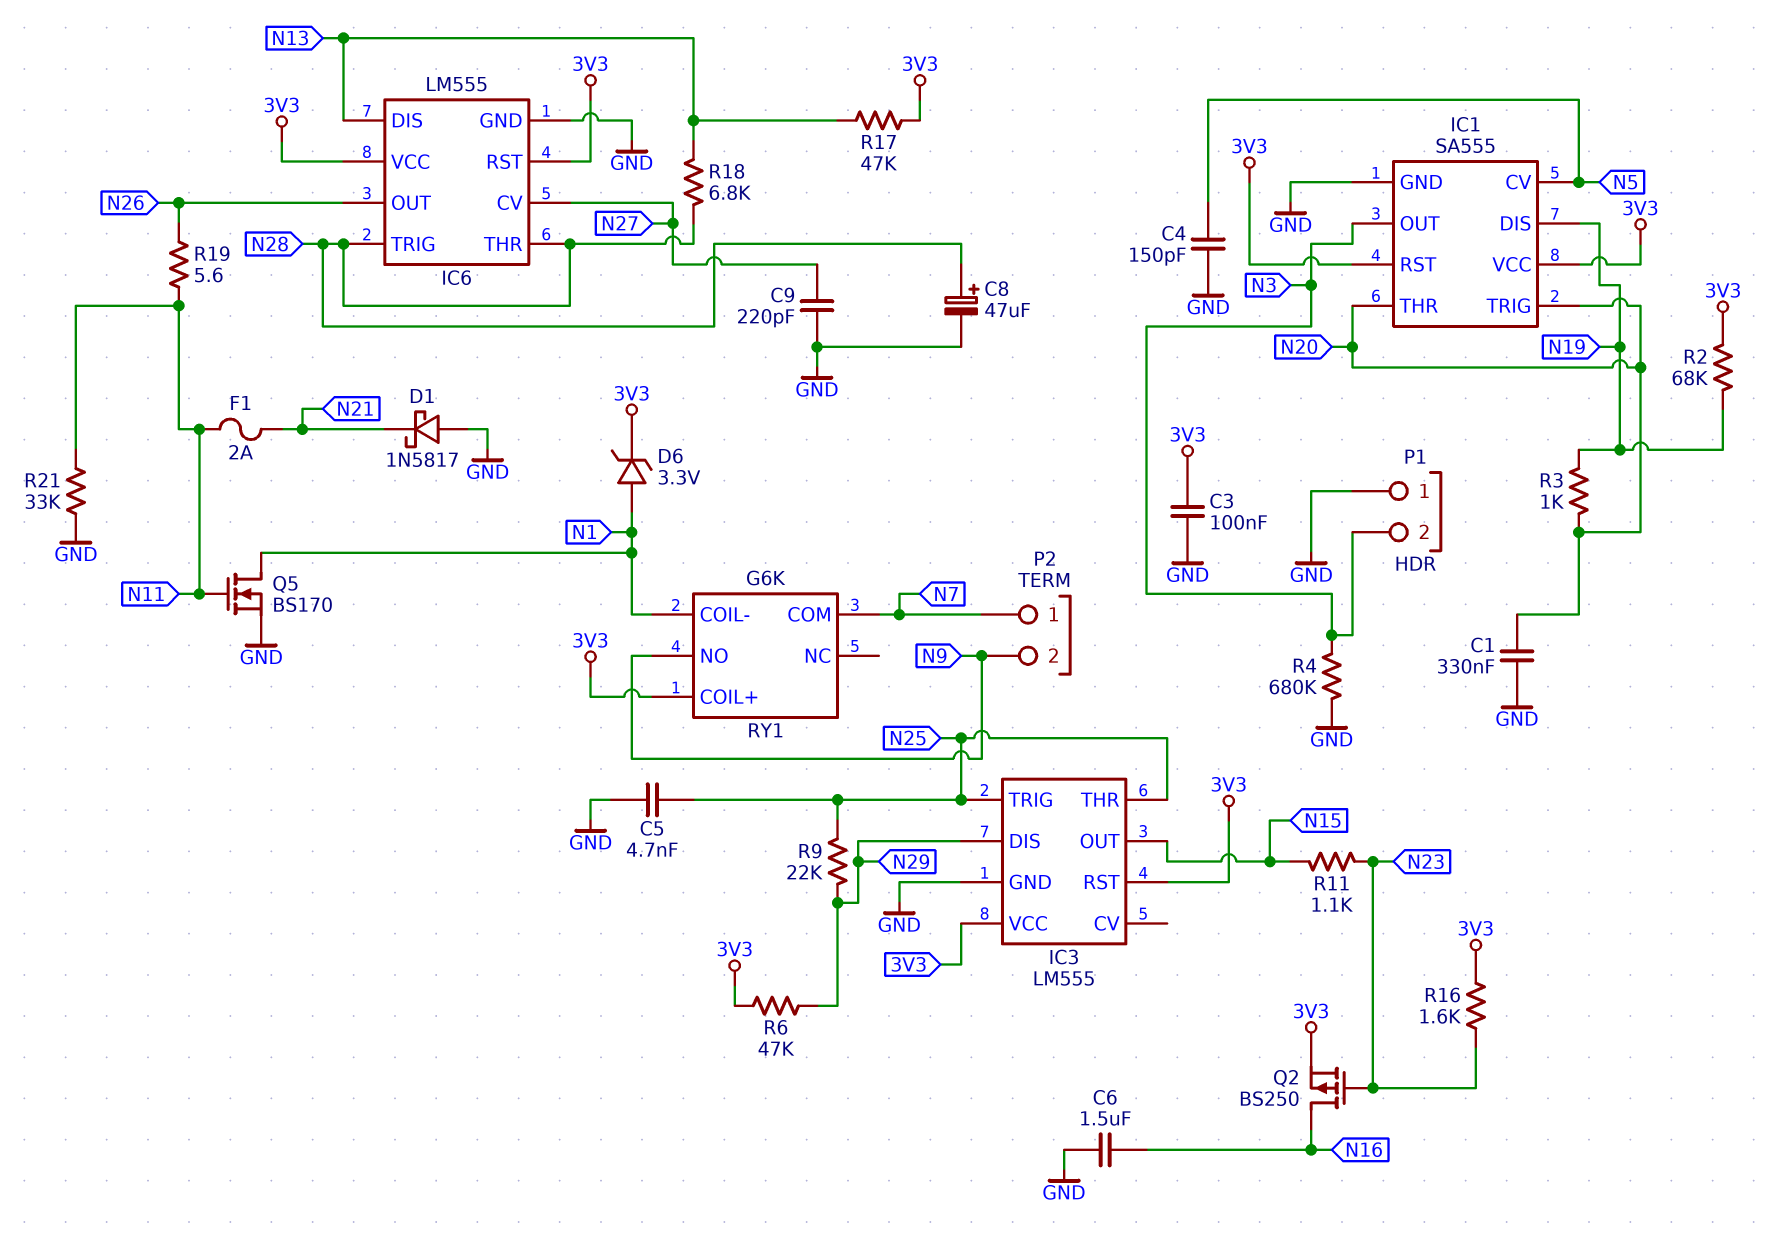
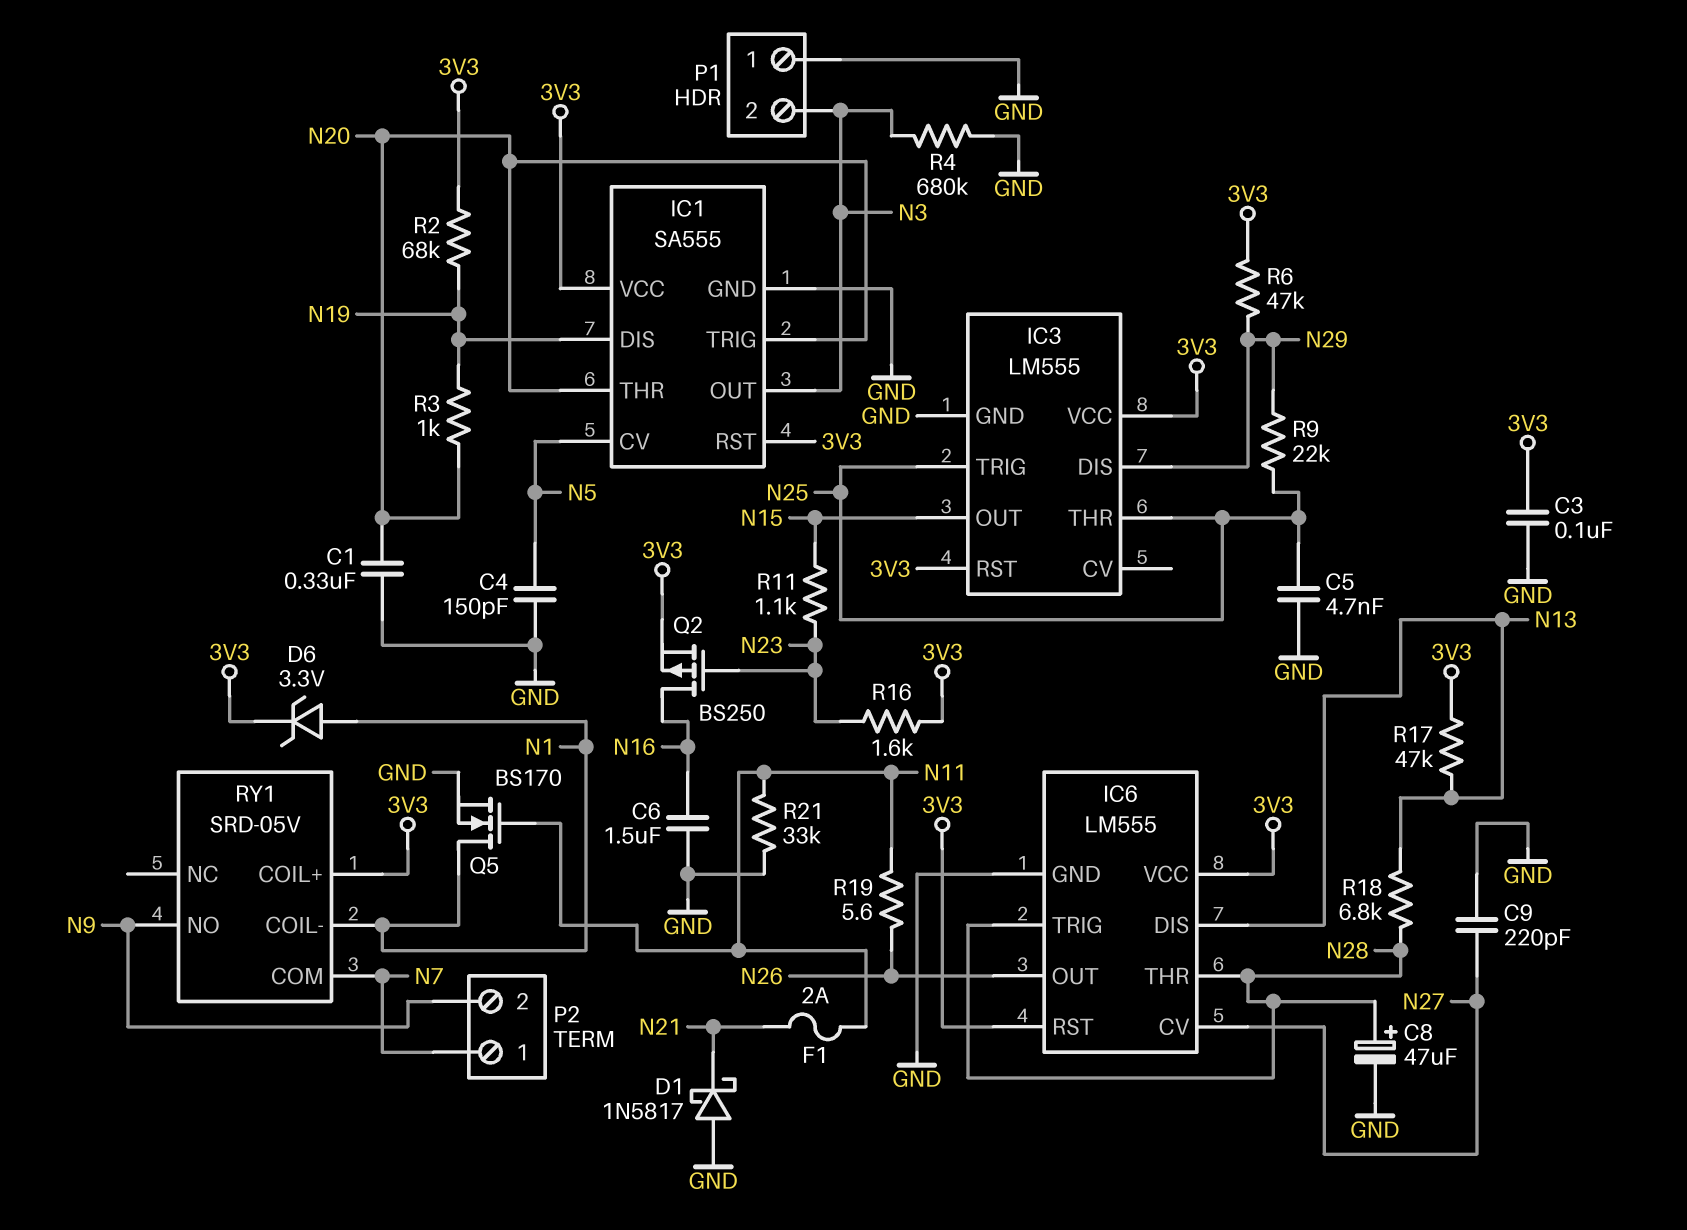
RY1: G6K -> SRD-05V

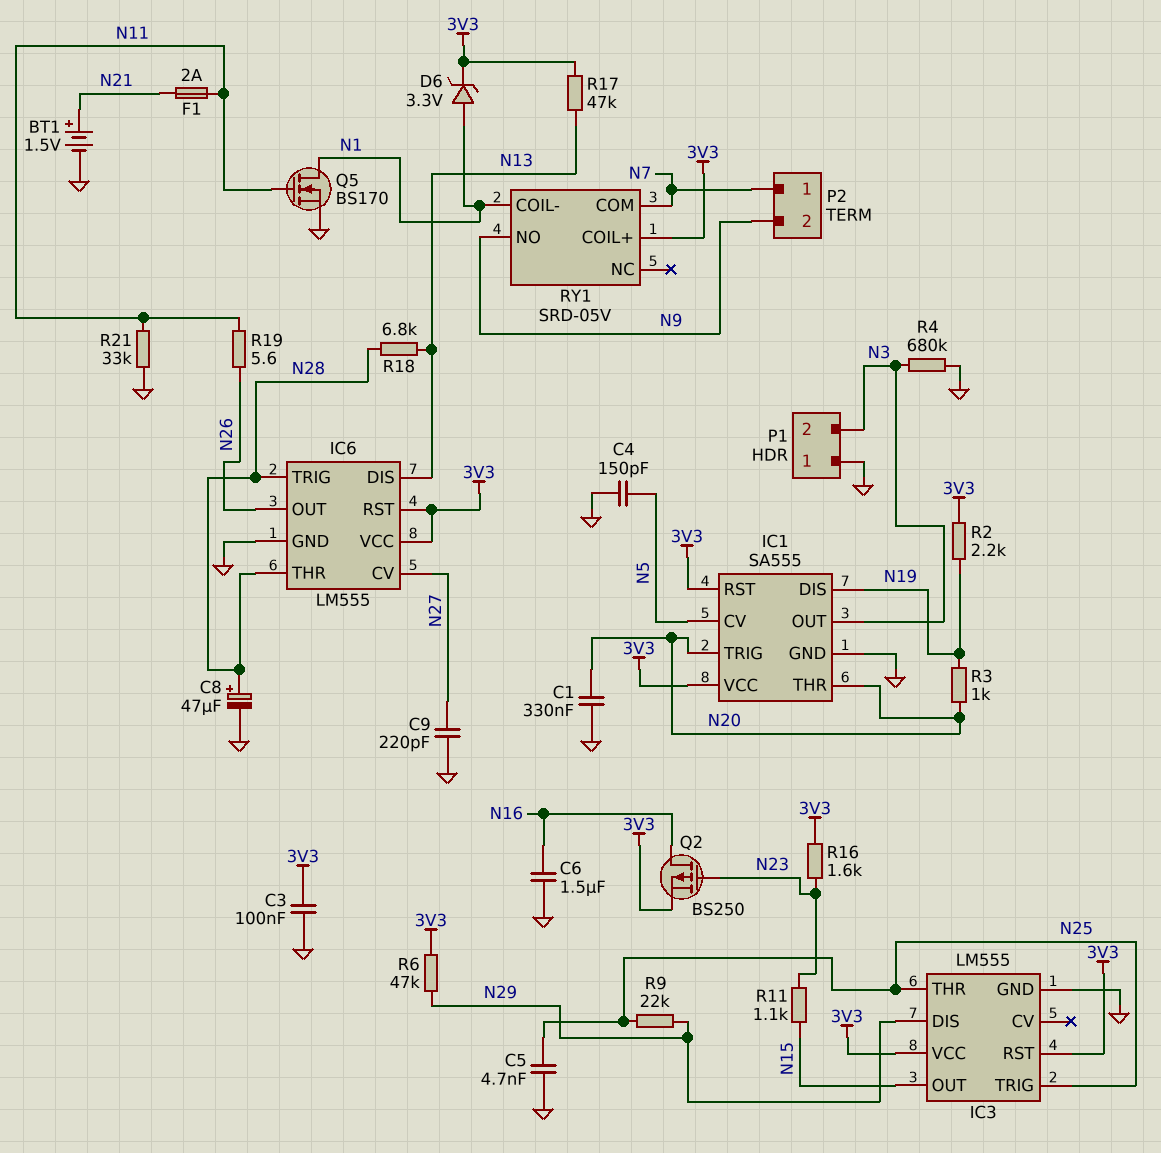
BT1: none -> 1.5V (plus N21, minus GND)
D1: schottky 1N5817 (A GND, K N21) -> none
R2: 68k (3V3, N19) -> 2.2k (3V3, N19)

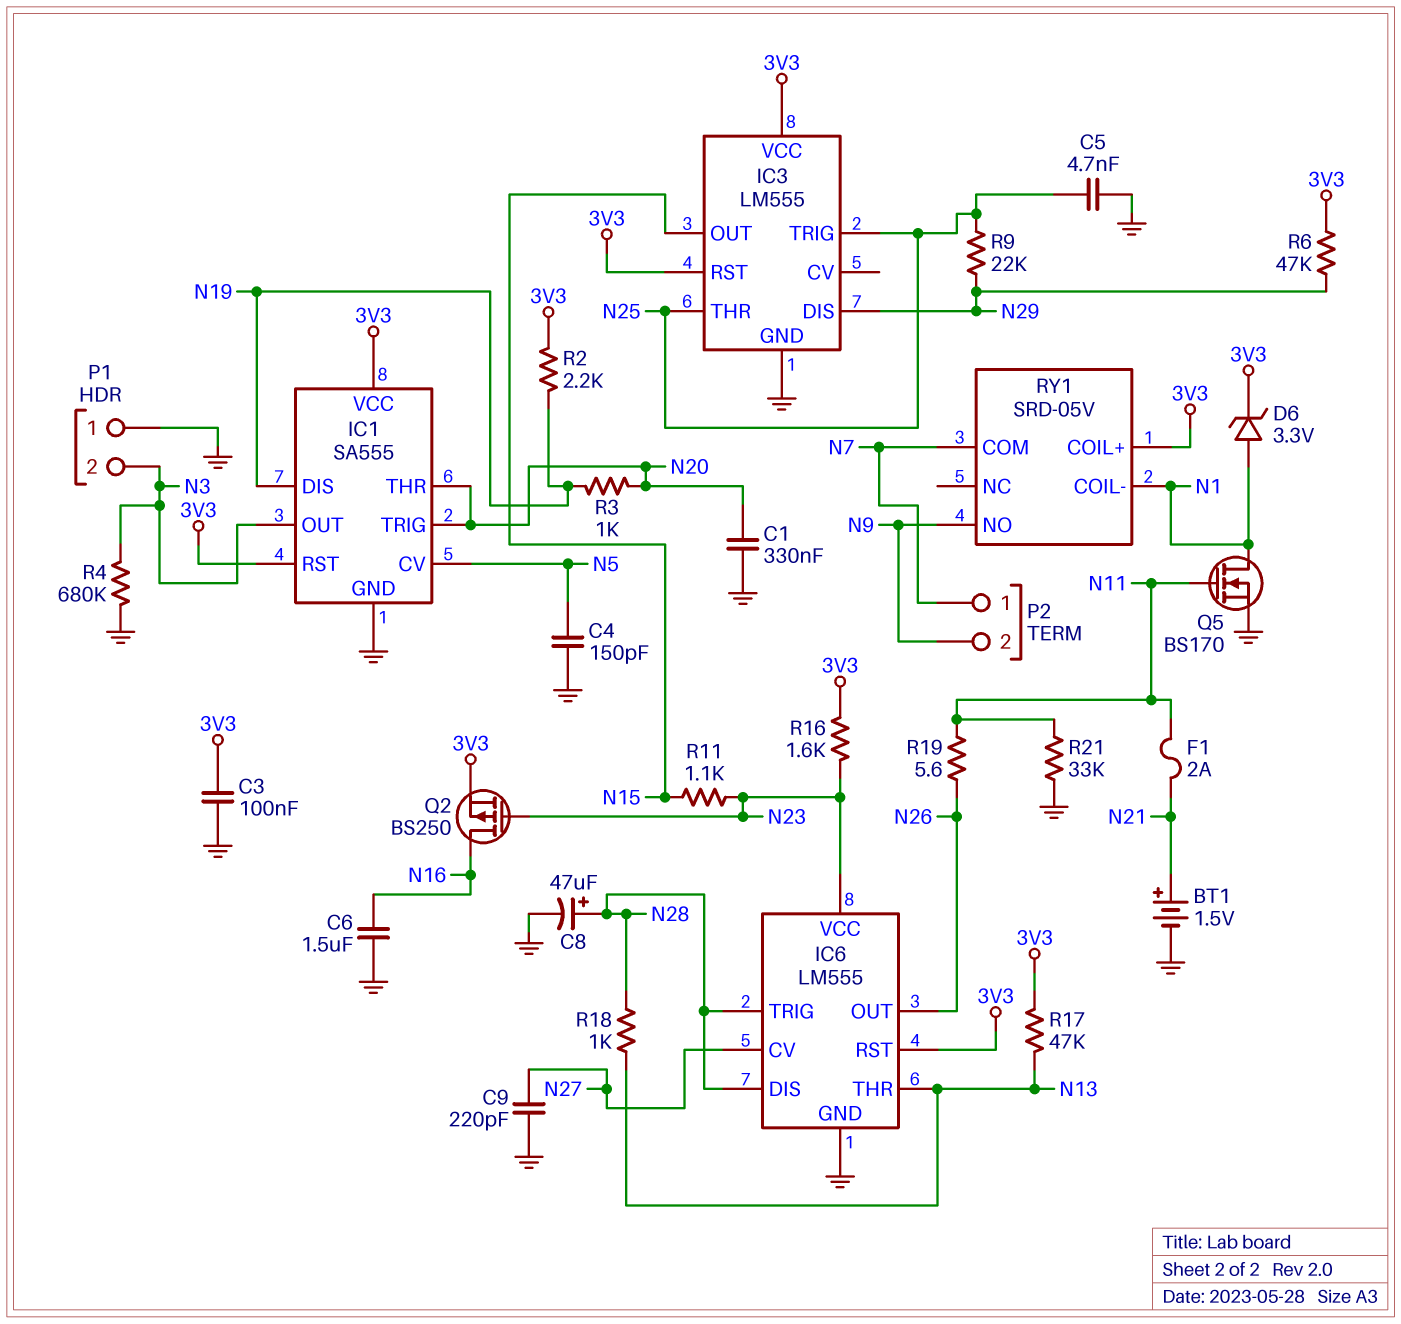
IC6 pin DIS: N13 -> N28
IC6 pin THR: N28 -> N13
IC6 pin VCC: 3V3 -> N23
R18: 6.8k (N13, N28) -> 1k (N13, N28)

